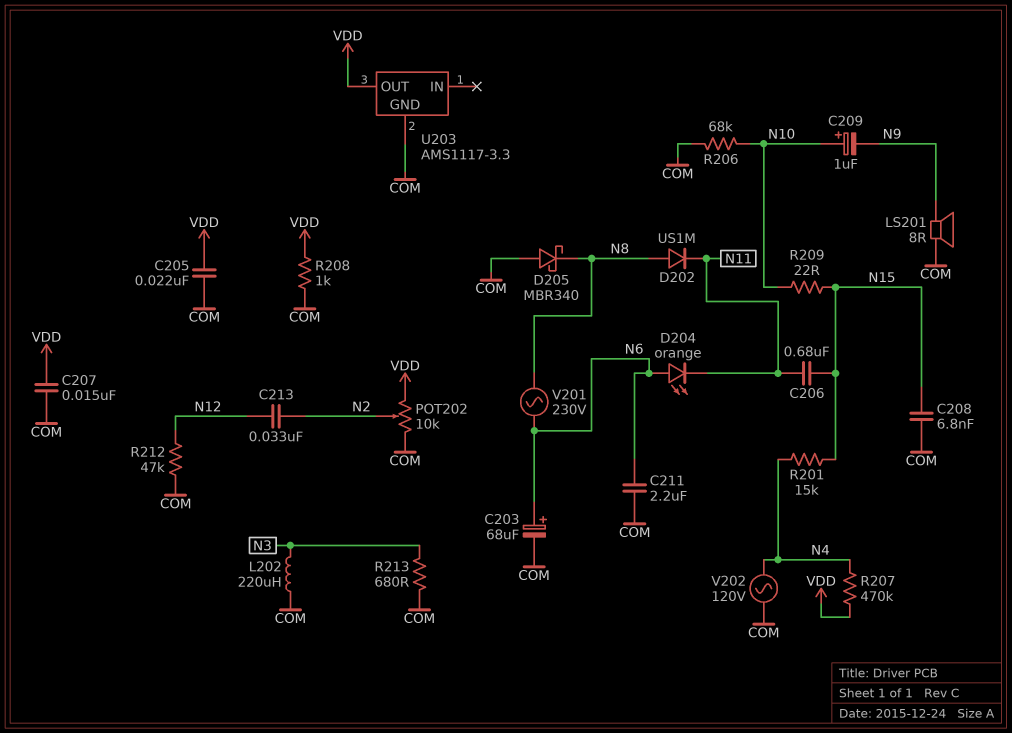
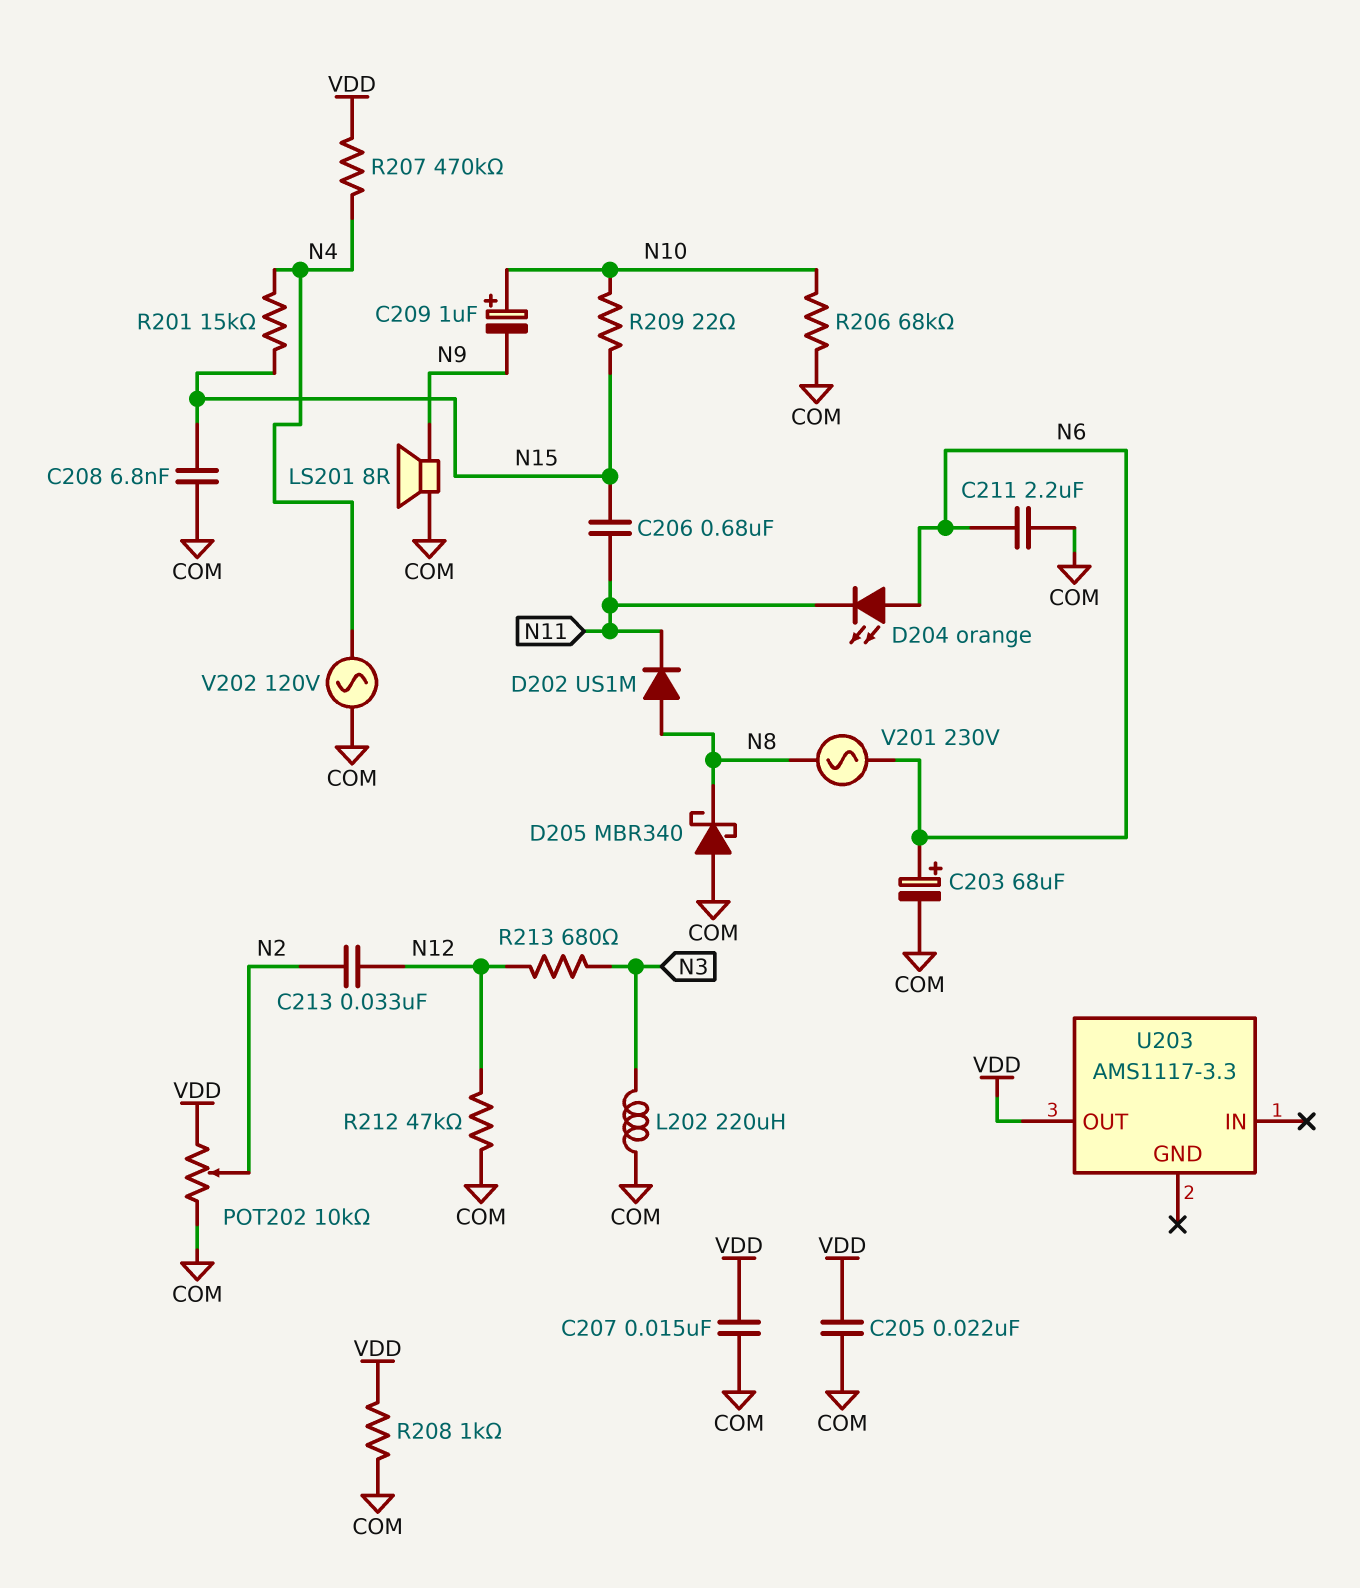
R213: 680 (COM, N3) -> 680 (N3, N12)
U203 pin GND: COM -> none

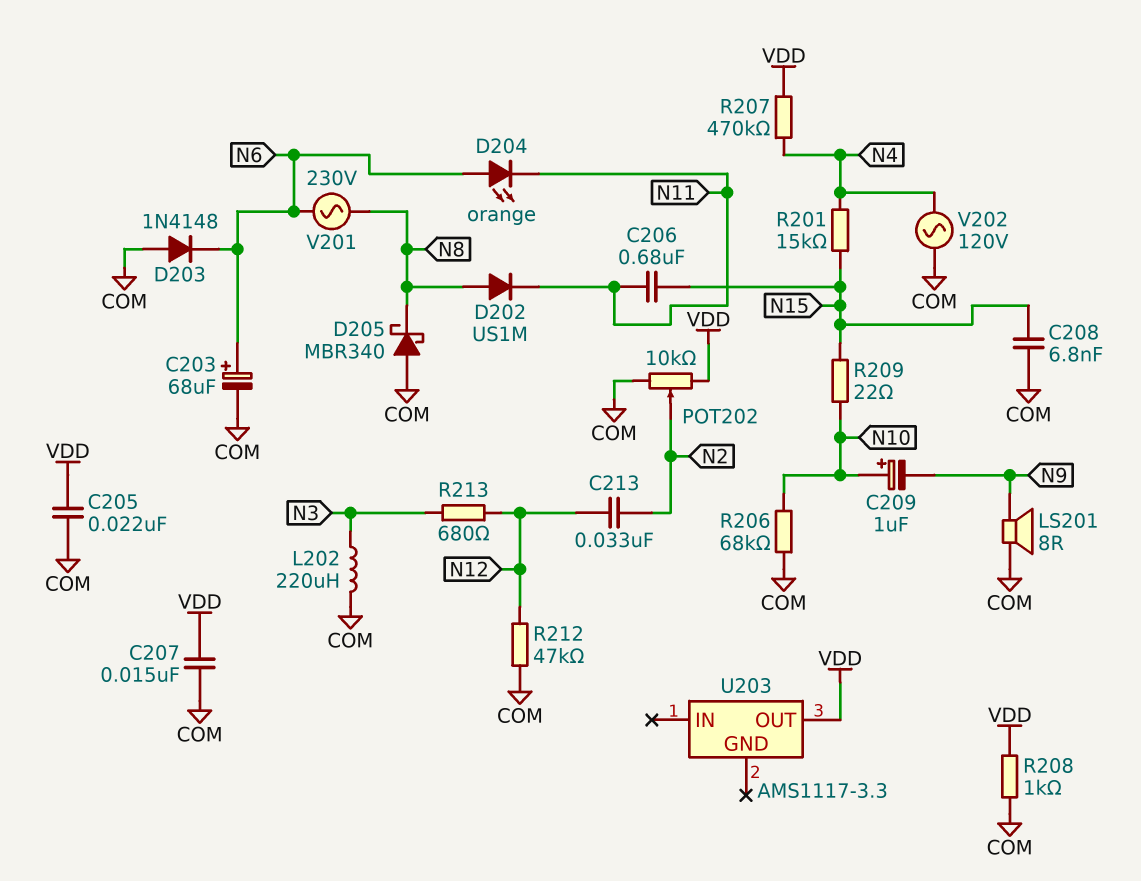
C211: 2.2uF (COM, N6) -> none
D203: none -> diode 1N4148 (A COM, K N6)

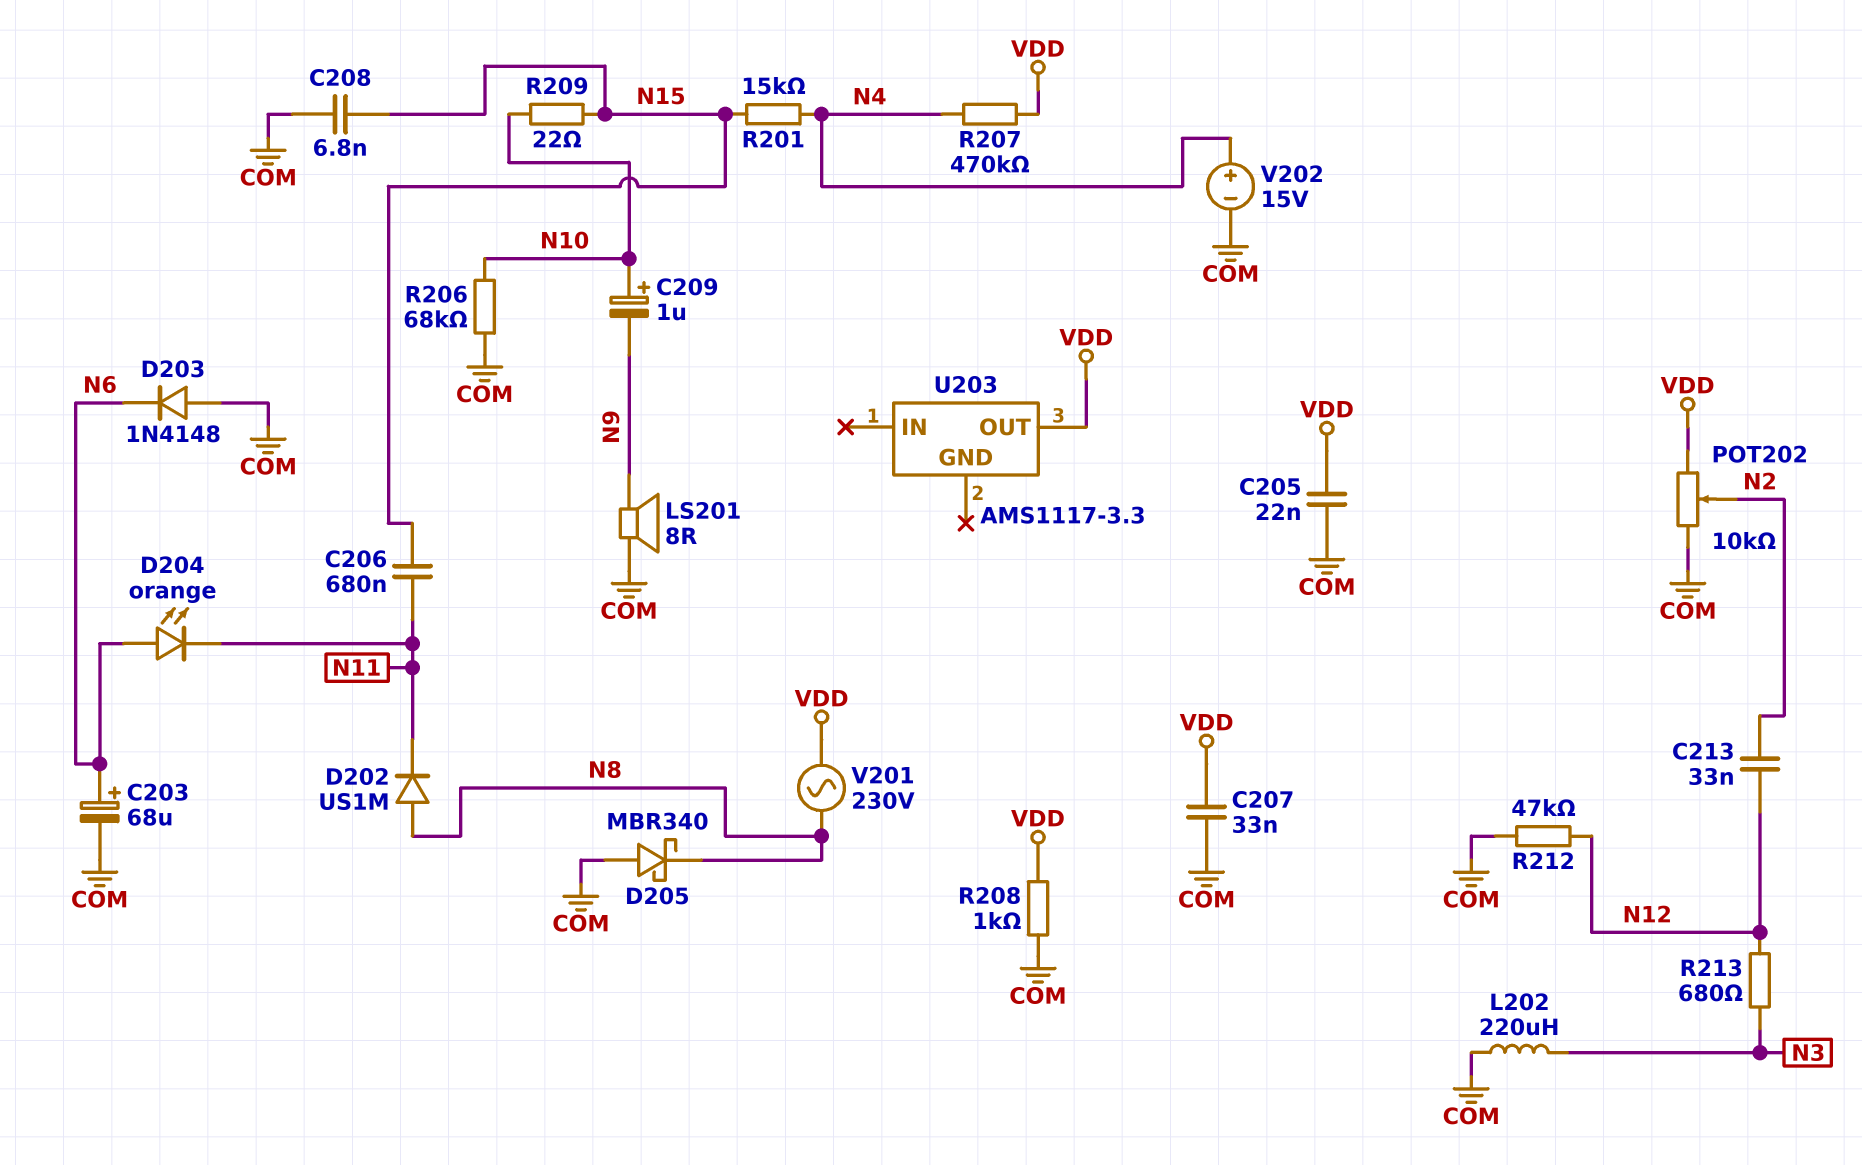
C207: 15nF (COM, VDD) -> 33nF (COM, VDD)
V201: AC 230V (N6, N8) -> AC 230V (N8, VDD)
V202: AC 120V (COM, N4) -> 15V (plus N4, minus COM)

